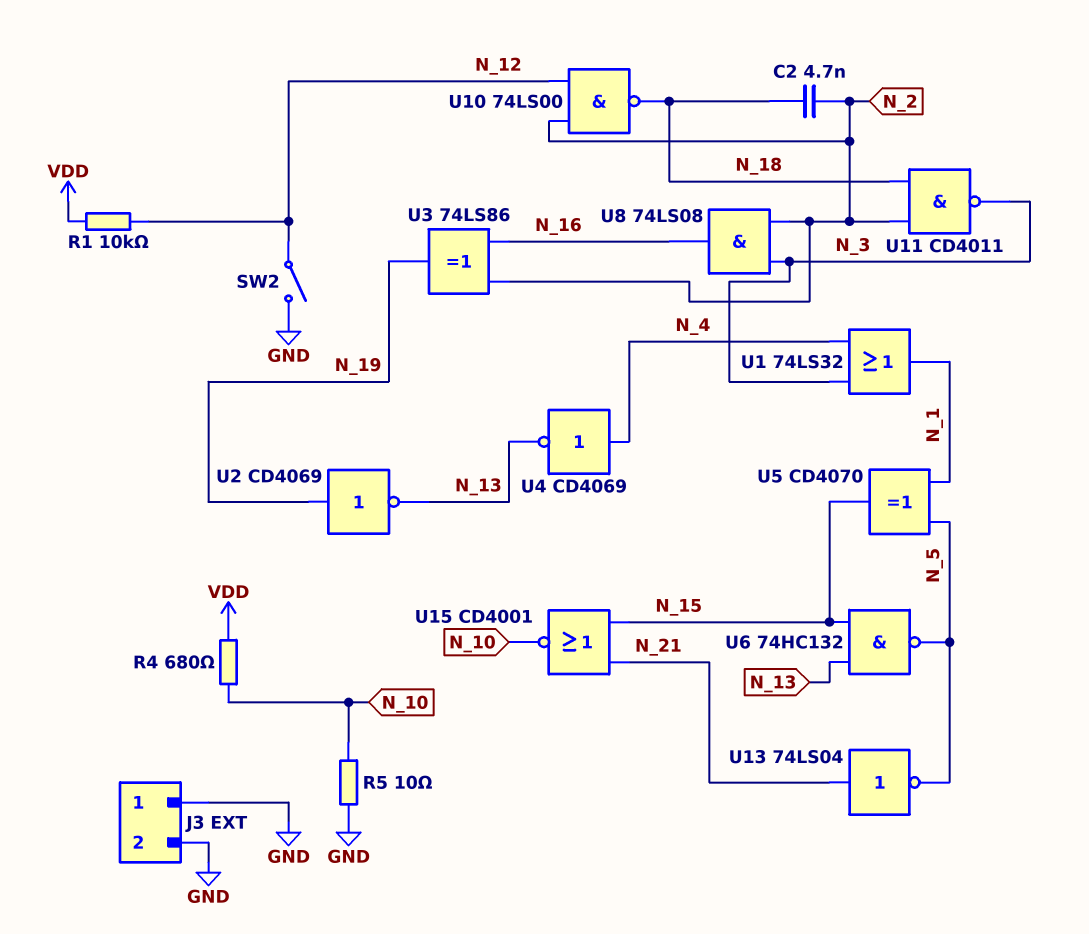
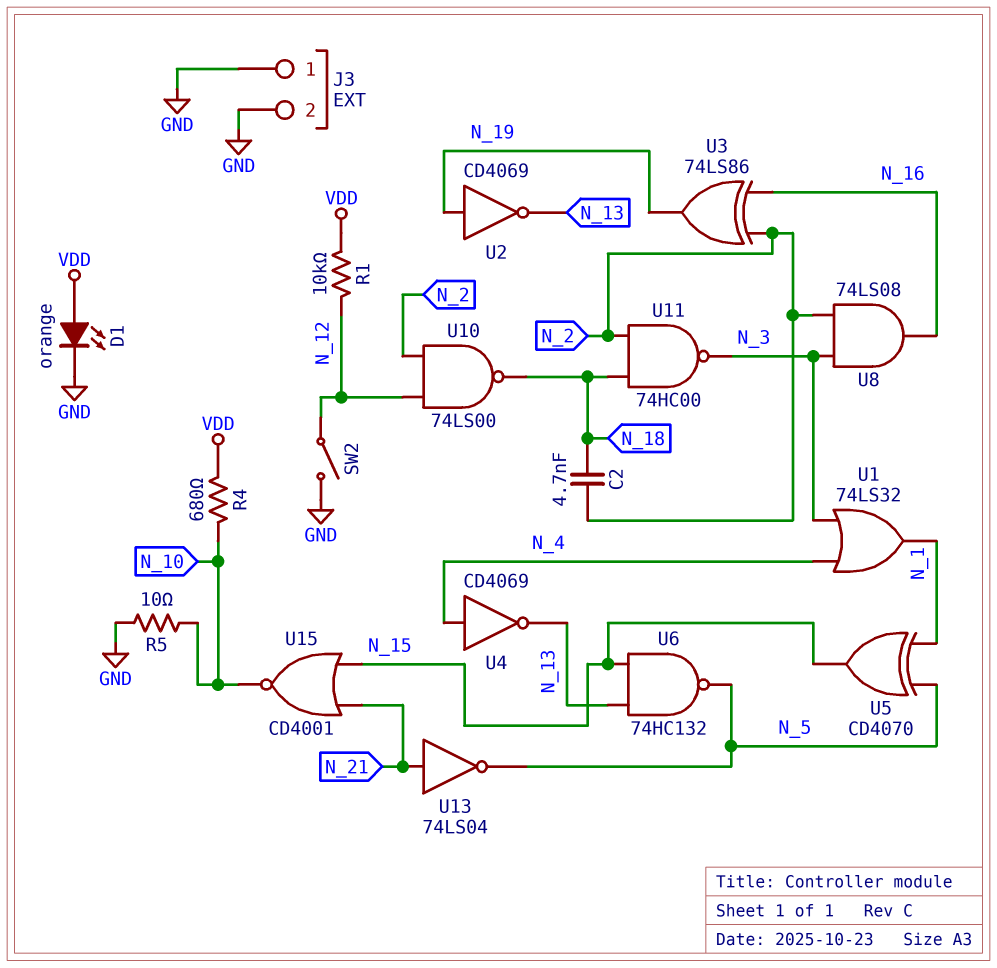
D1: none -> LED orange (A VDD, K GND)
U11: NAND CD4011 (in N_2, in N_18, out N_3) -> NAND 74HC00 (in N_2, in N_18, out N_3)

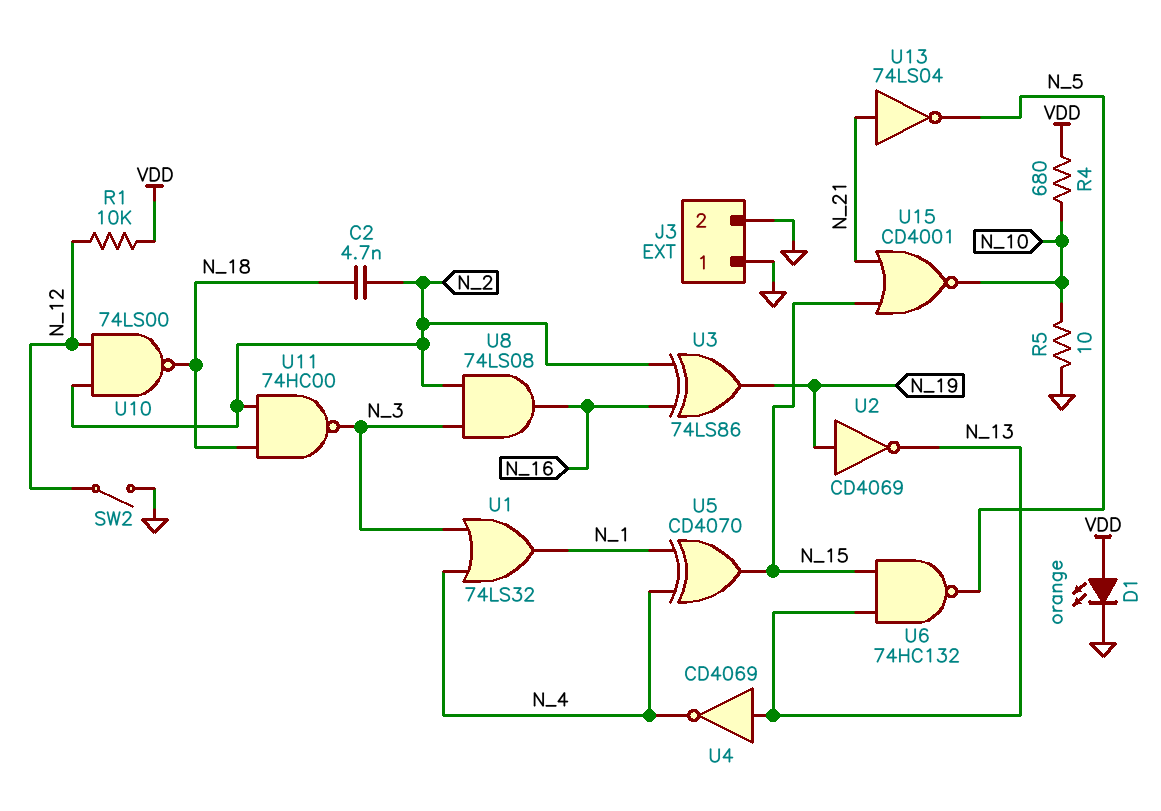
U4: NOT CD4069 (in N_4, out N_13) -> NOT CD4069 (in N_13, out N_4)
U5: XOR CD4070 (in N_1, in N_5, out N_15) -> XOR CD4070 (in N_1, in N_4, out N_15)

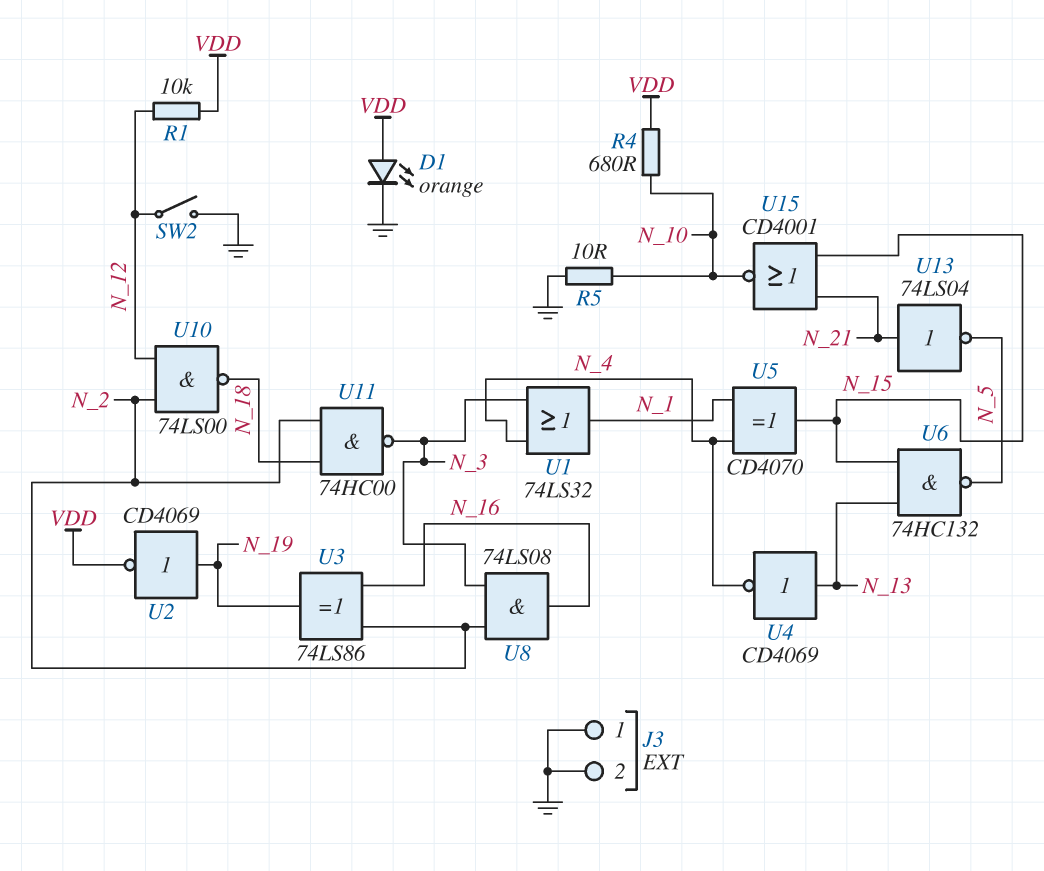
C2: 4.7nF (N_2, N_18) -> none
U2: NOT CD4069 (in N_19, out N_13) -> NOT CD4069 (in N_19, out VDD)

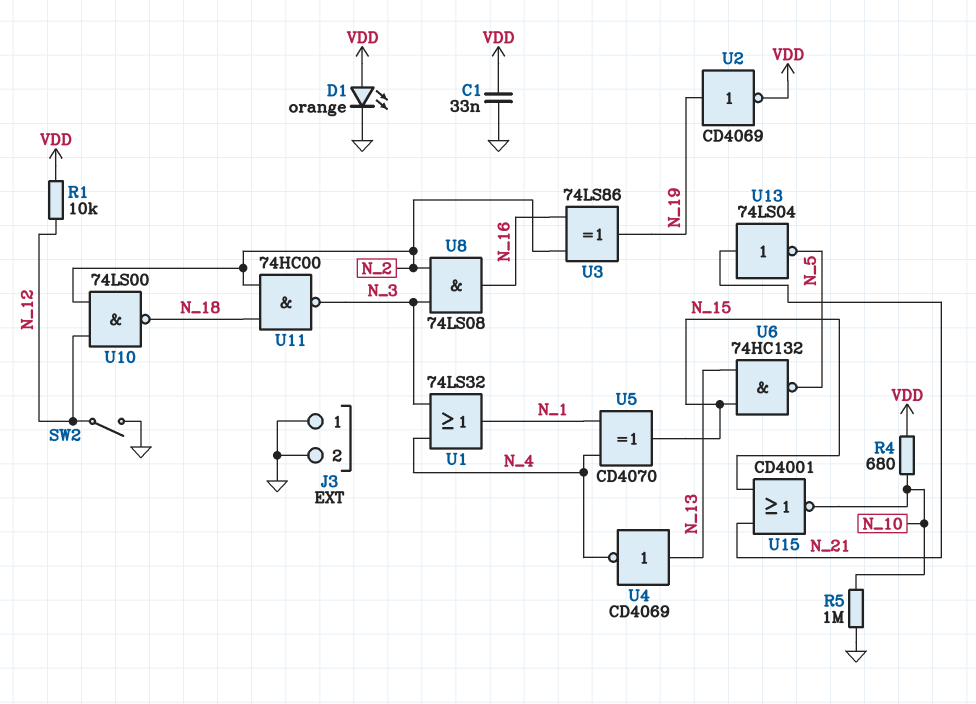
C1: none -> 33nF (GND, VDD)
R5: 10 (GND, N_10) -> 1M (GND, N_10)

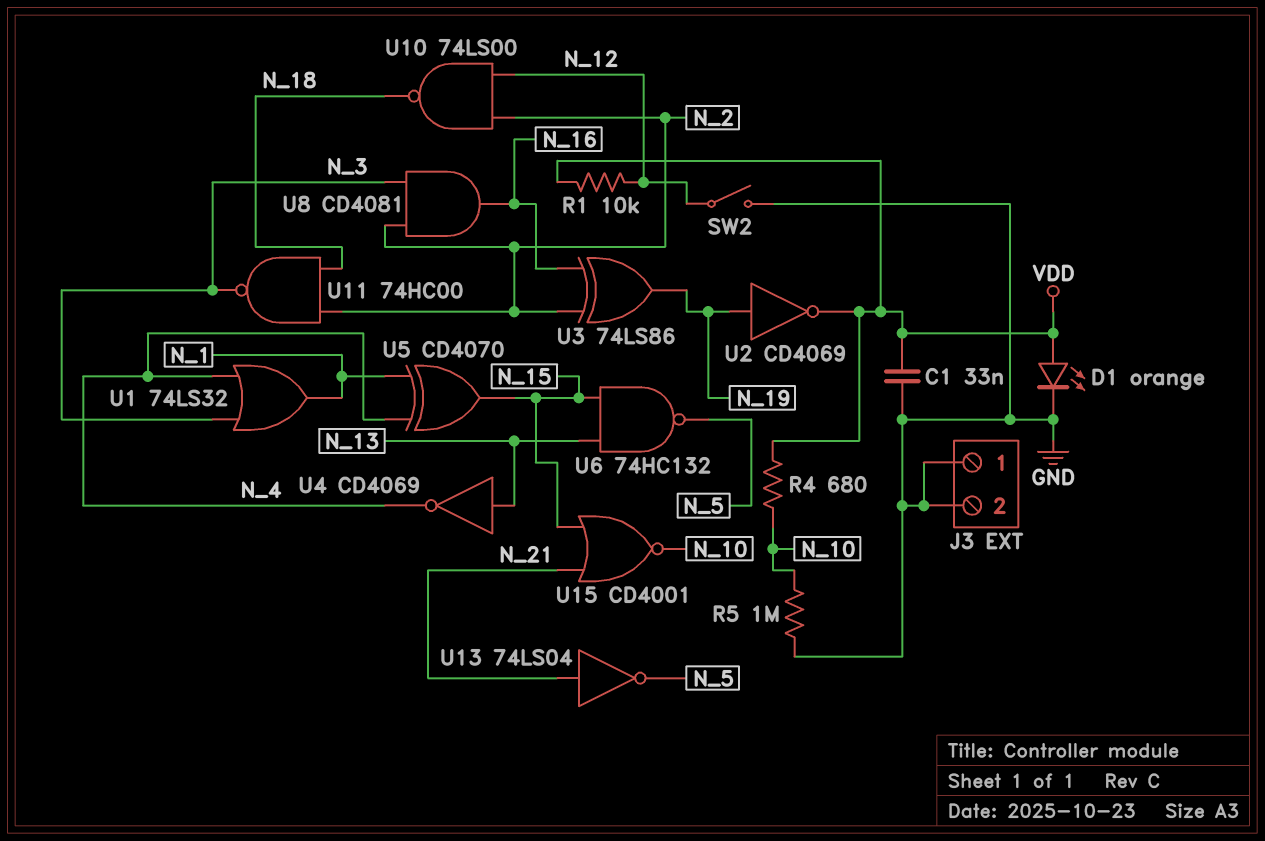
U8: AND 74LS08 (in N_2, in N_3, out N_16) -> AND CD4081 (in N_2, in N_3, out N_16)

